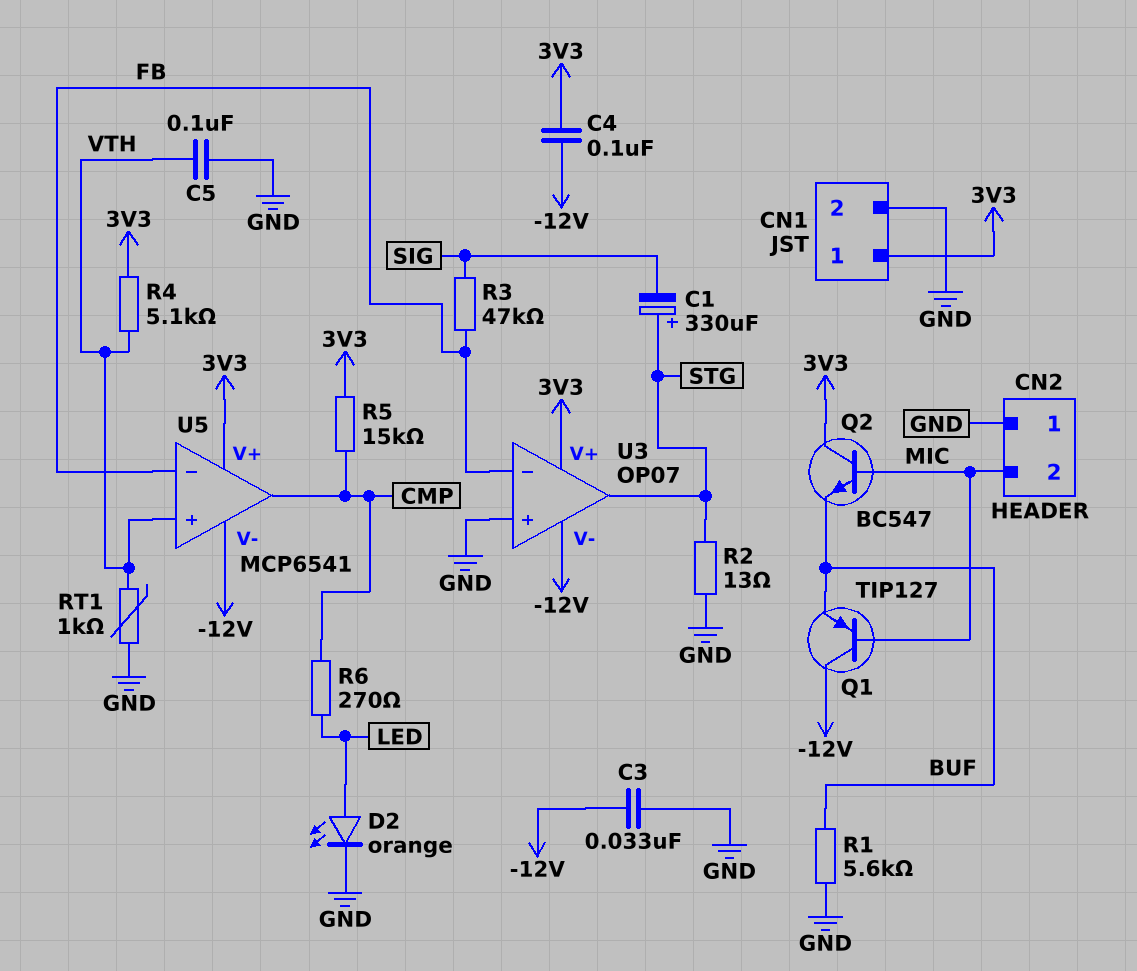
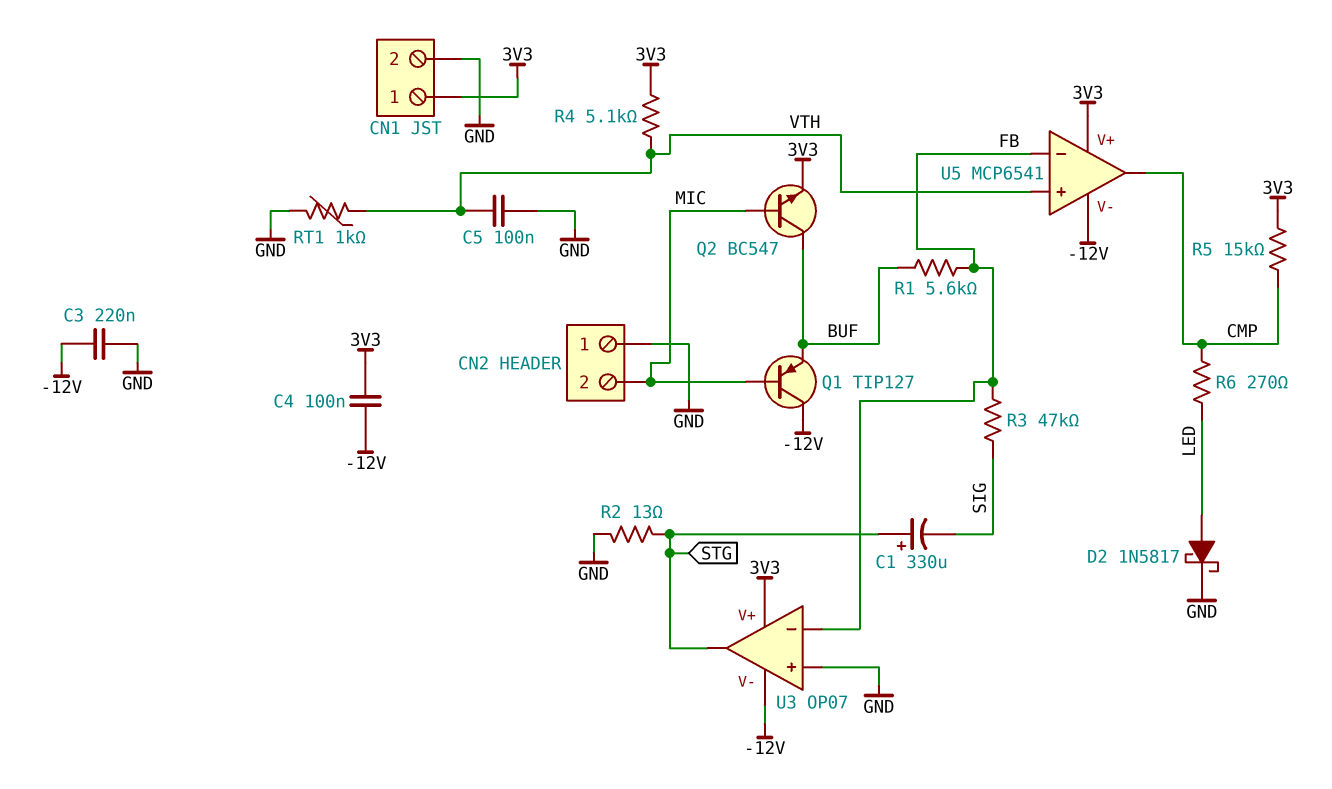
C3: 33nF (-12V, GND) -> 220nF (-12V, GND)
D2: LED orange (A LED, K GND) -> schottky 1N5817 (A LED, K GND)
Q2: NPN BC547 (B MIC, C 3V3, E BUF) -> NPN BC547 (B MIC, C BUF, E 3V3)
R1: 5.6k (BUF, GND) -> 5.6k (BUF, FB)

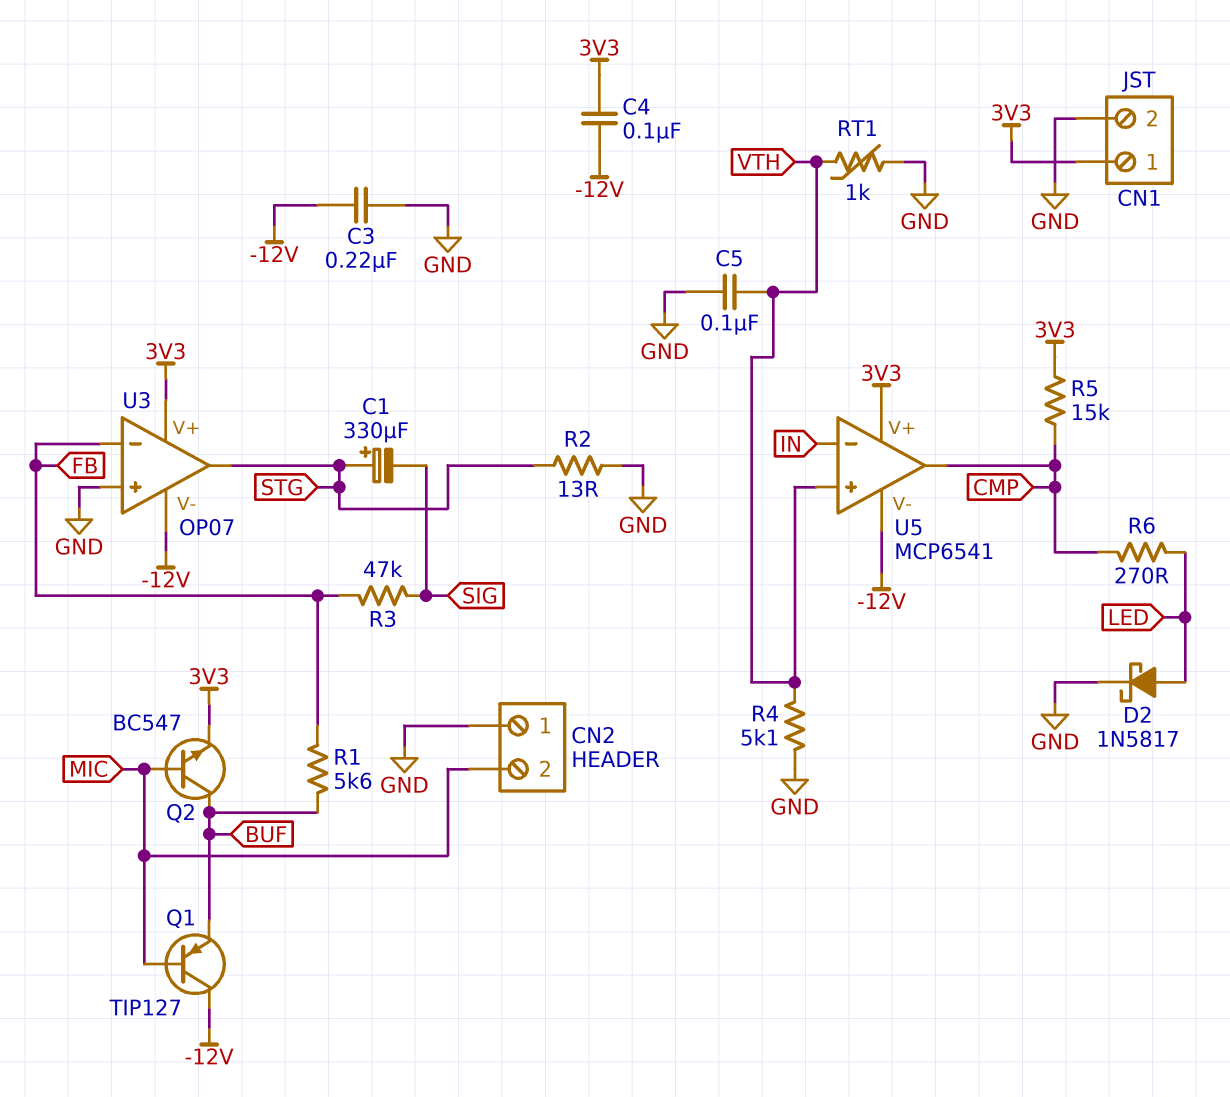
R4: 5.1k (3V3, VTH) -> 5.1k (GND, VTH)
U5 pin in-: FB -> IN

